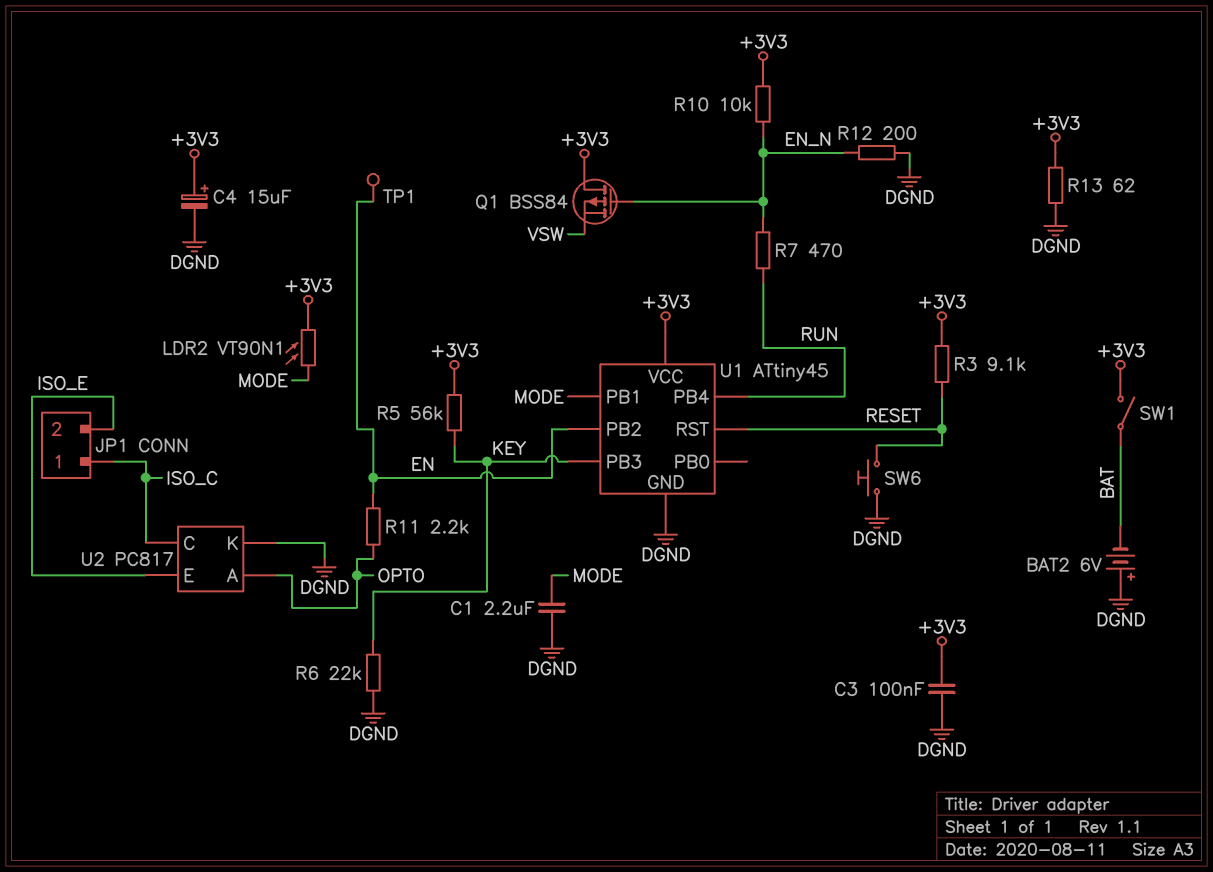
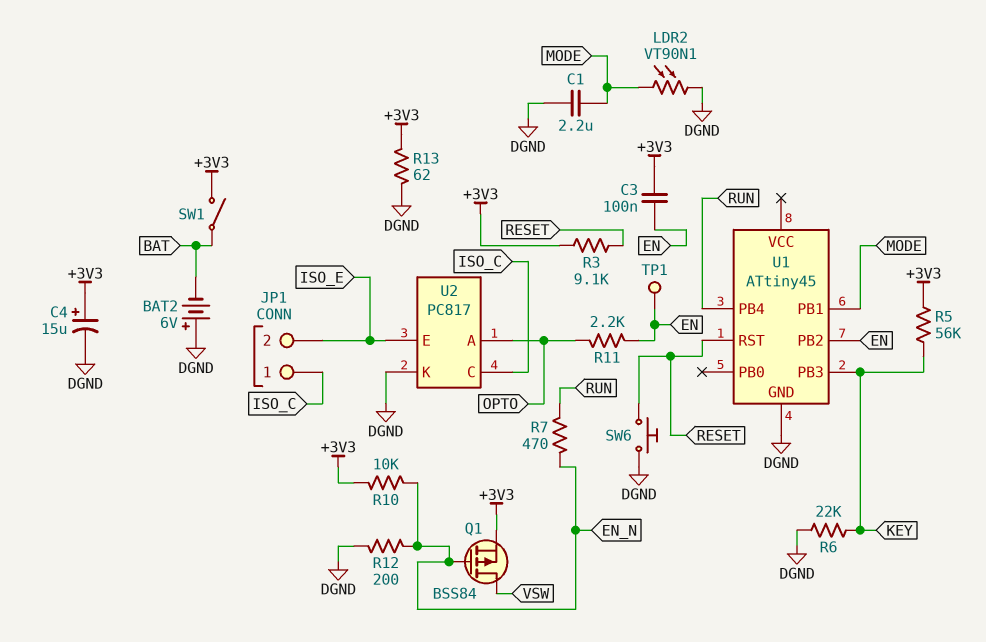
C3: 100nF (+3V3, DGND) -> 100nF (+3V3, EN)
LDR2: VT90N1 (+3V3, MODE) -> VT90N1 (DGND, MODE)
Q1: PMOS BSS84 (G EN_N, D +3V3, S VSW) -> PMOS BSS84 (G EN_N, D VSW, S +3V3)
U1 pin VCC: +3V3 -> none

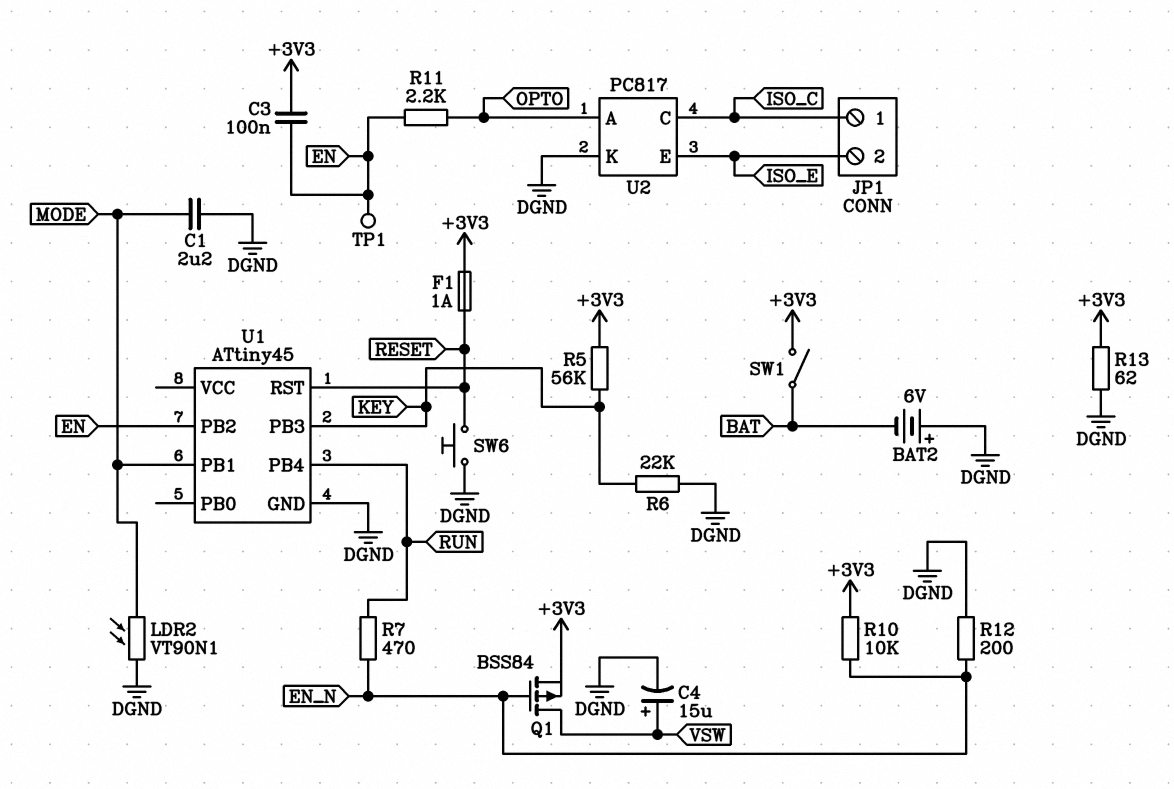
C4: 15uF (plus +3V3, minus DGND) -> 15uF (plus VSW, minus DGND)
F1: none -> 1A (+3V3, RESET)
R3: 9.1k (+3V3, RESET) -> none

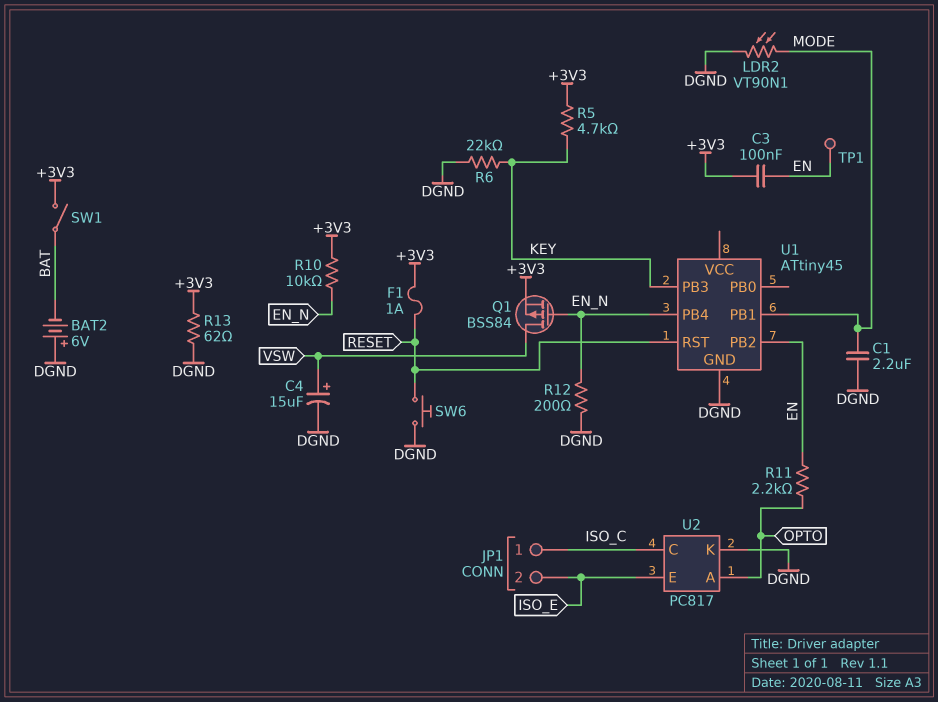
R5: 56k (+3V3, KEY) -> 4.7k (+3V3, KEY)
R7: 470 (EN_N, RUN) -> none
U1 pin PB4: RUN -> EN_N

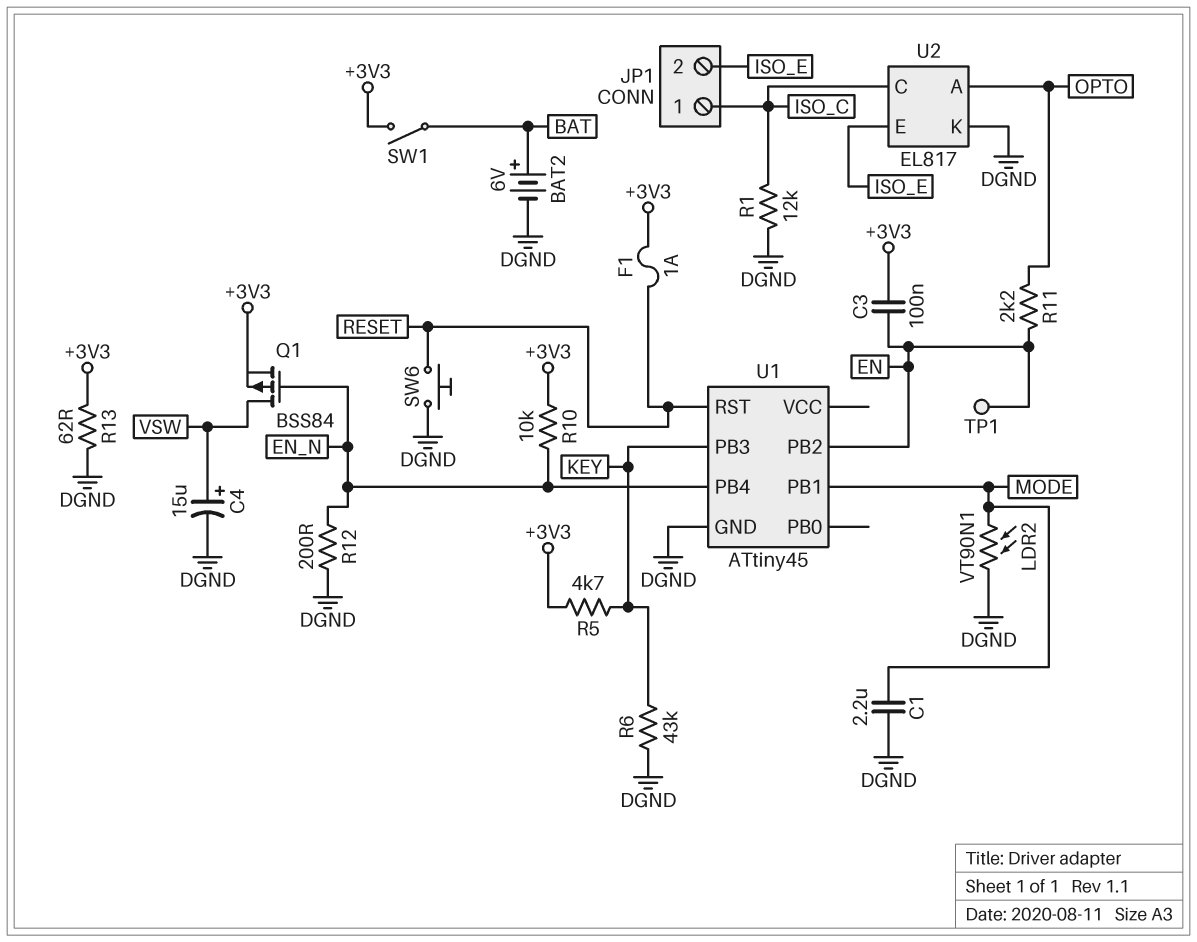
BAT2: 6V (plus DGND, minus BAT) -> 6V (plus BAT, minus DGND)
R1: none -> 12k (DGND, ISO_C)
R6: 22k (DGND, KEY) -> 43k (DGND, KEY)
U2: PC817 -> EL817

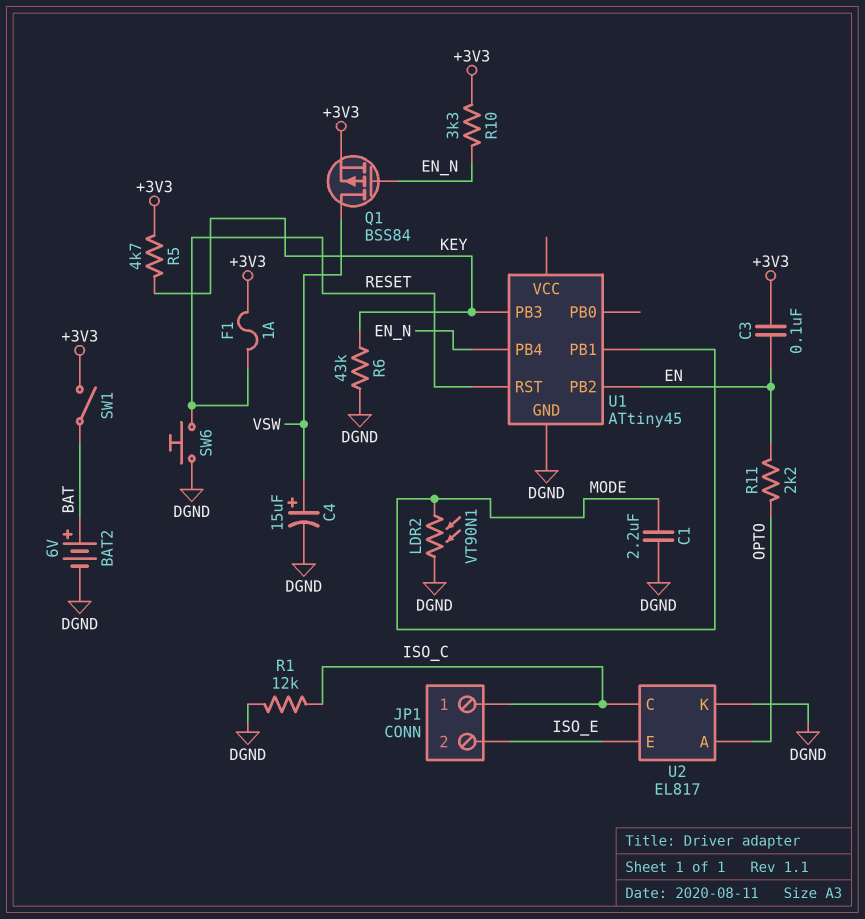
R10: 10k (+3V3, EN_N) -> 3.3k (+3V3, EN_N)
R12: 200 (DGND, EN_N) -> none
R13: 62 (+3V3, DGND) -> none
TP1: test point (EN) -> none

